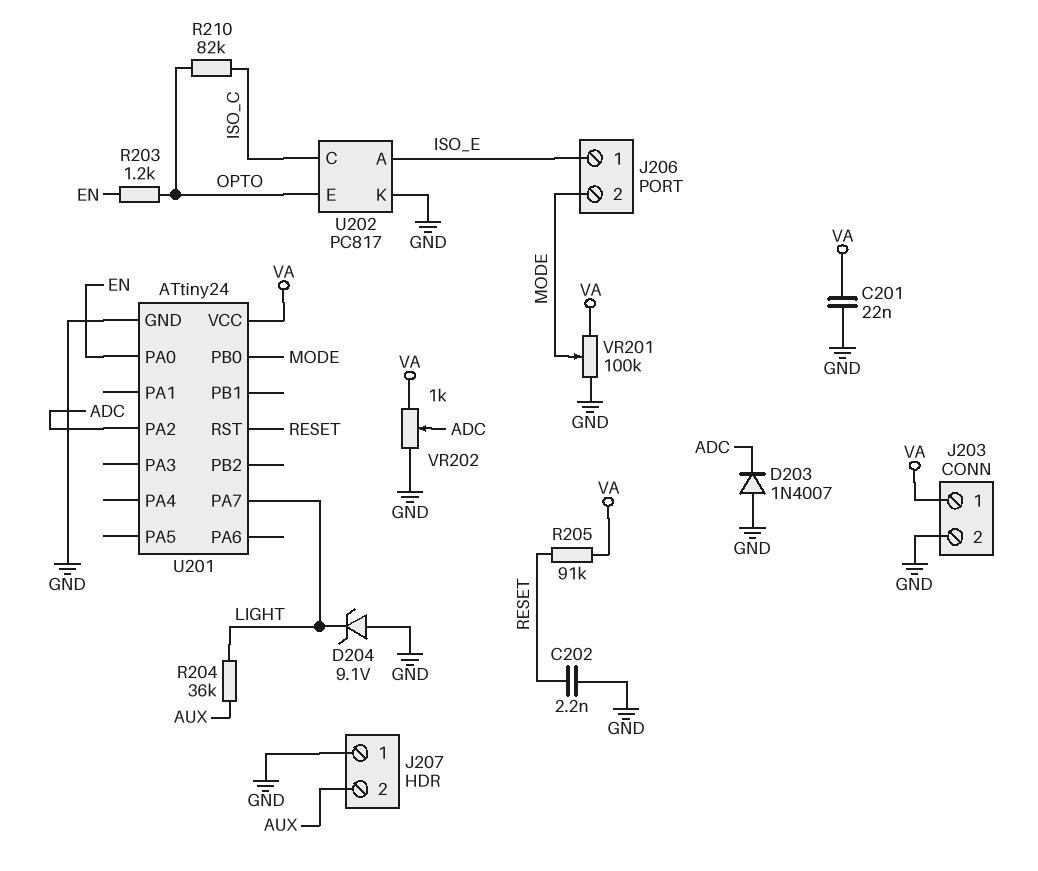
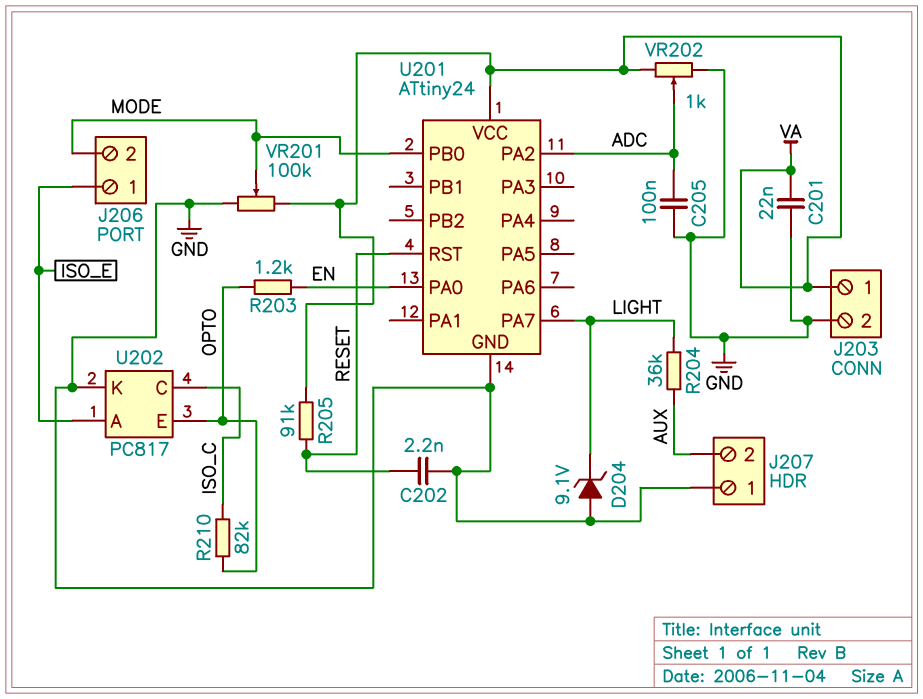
C205: none -> 100nF (ADC, GND)
D203: diode 1N4007 (A GND, K ADC) -> none

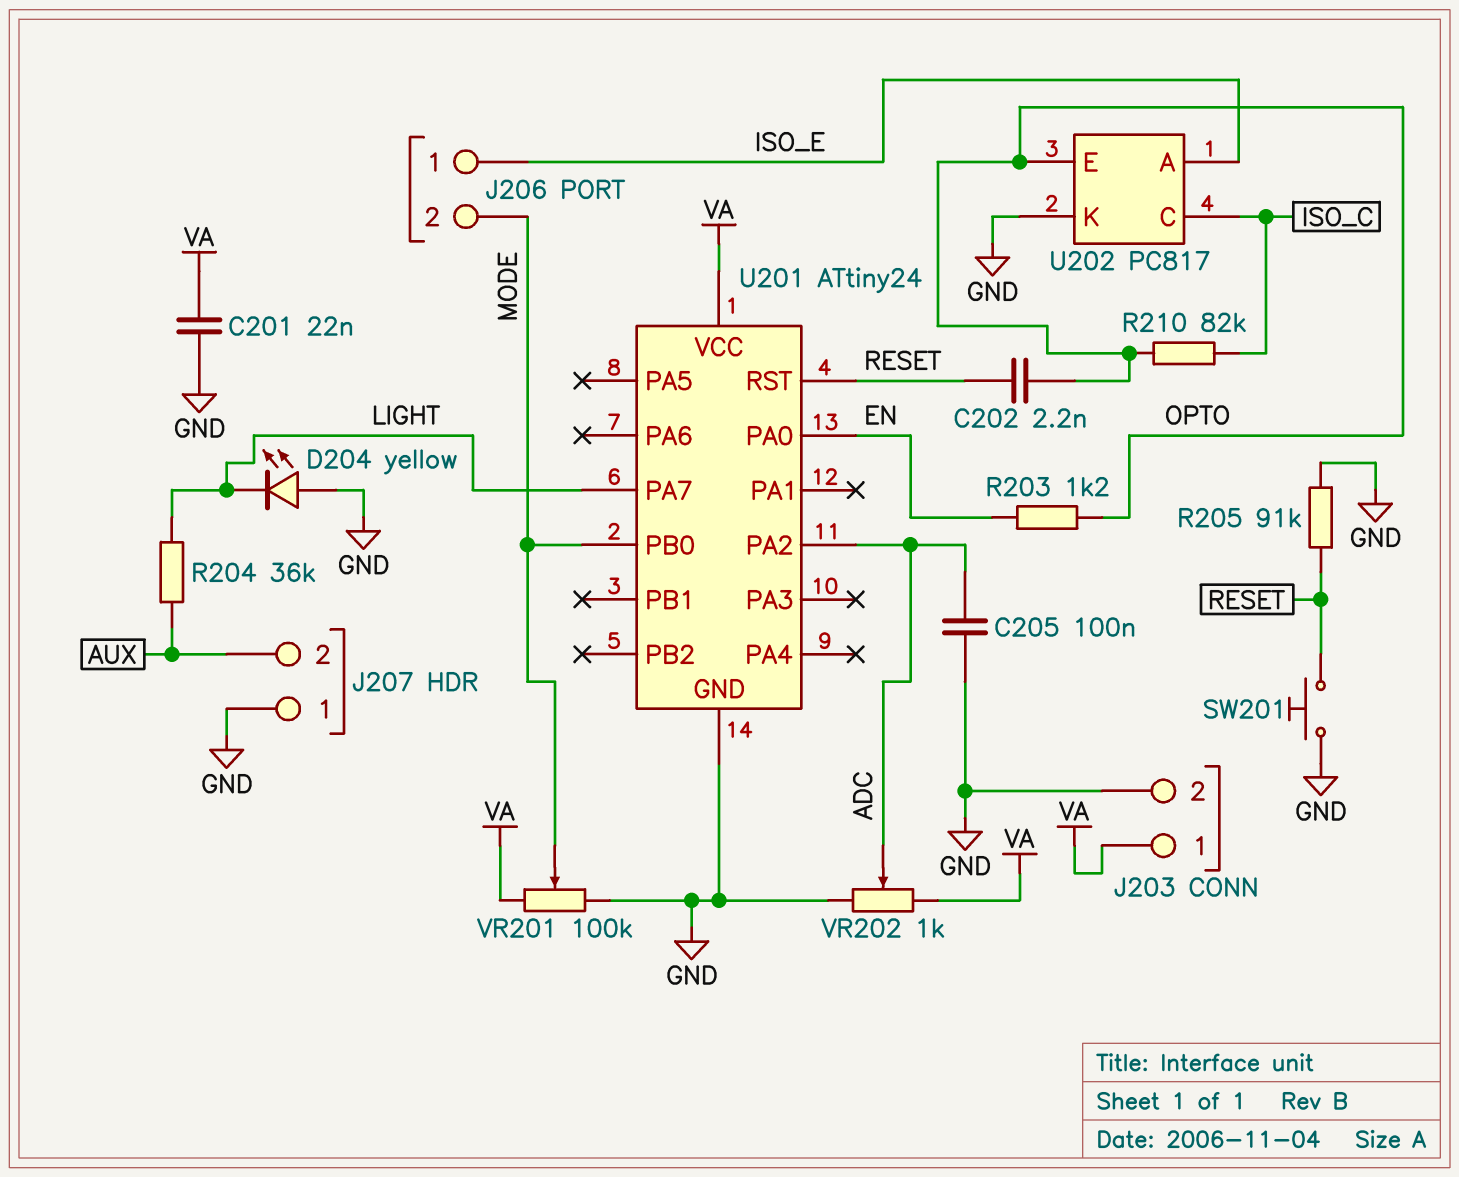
C202: 2.2nF (GND, RESET) -> 2.2nF (OPTO, RESET)
D204: zener 9.1V (A GND, K LIGHT) -> LED yellow (A GND, K LIGHT)
R205: 91k (RESET, VA) -> 91k (GND, RESET)
SW201: none -> button (GND, RESET)

